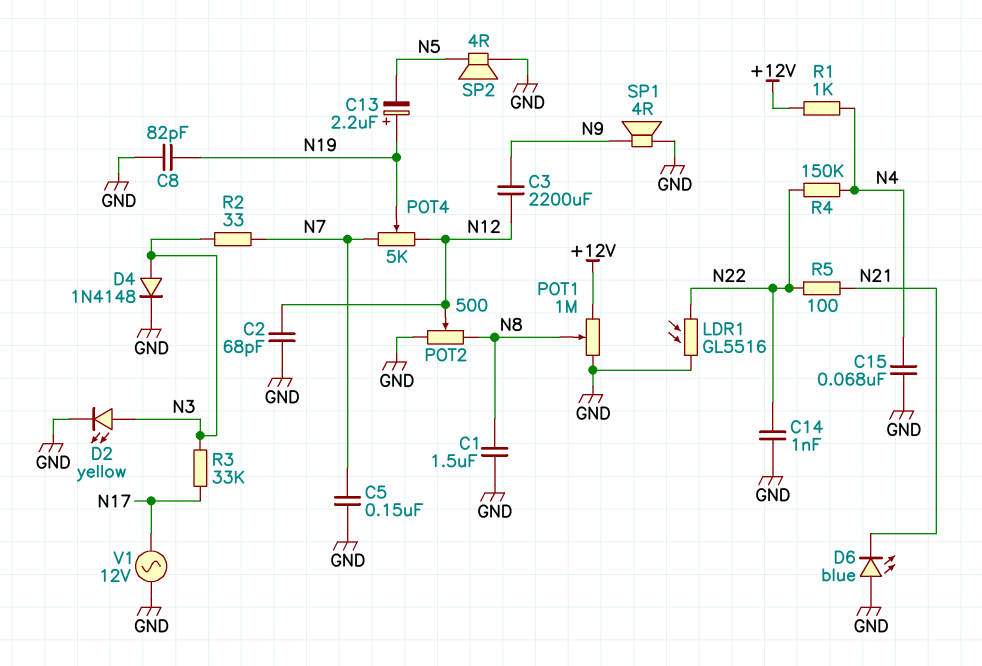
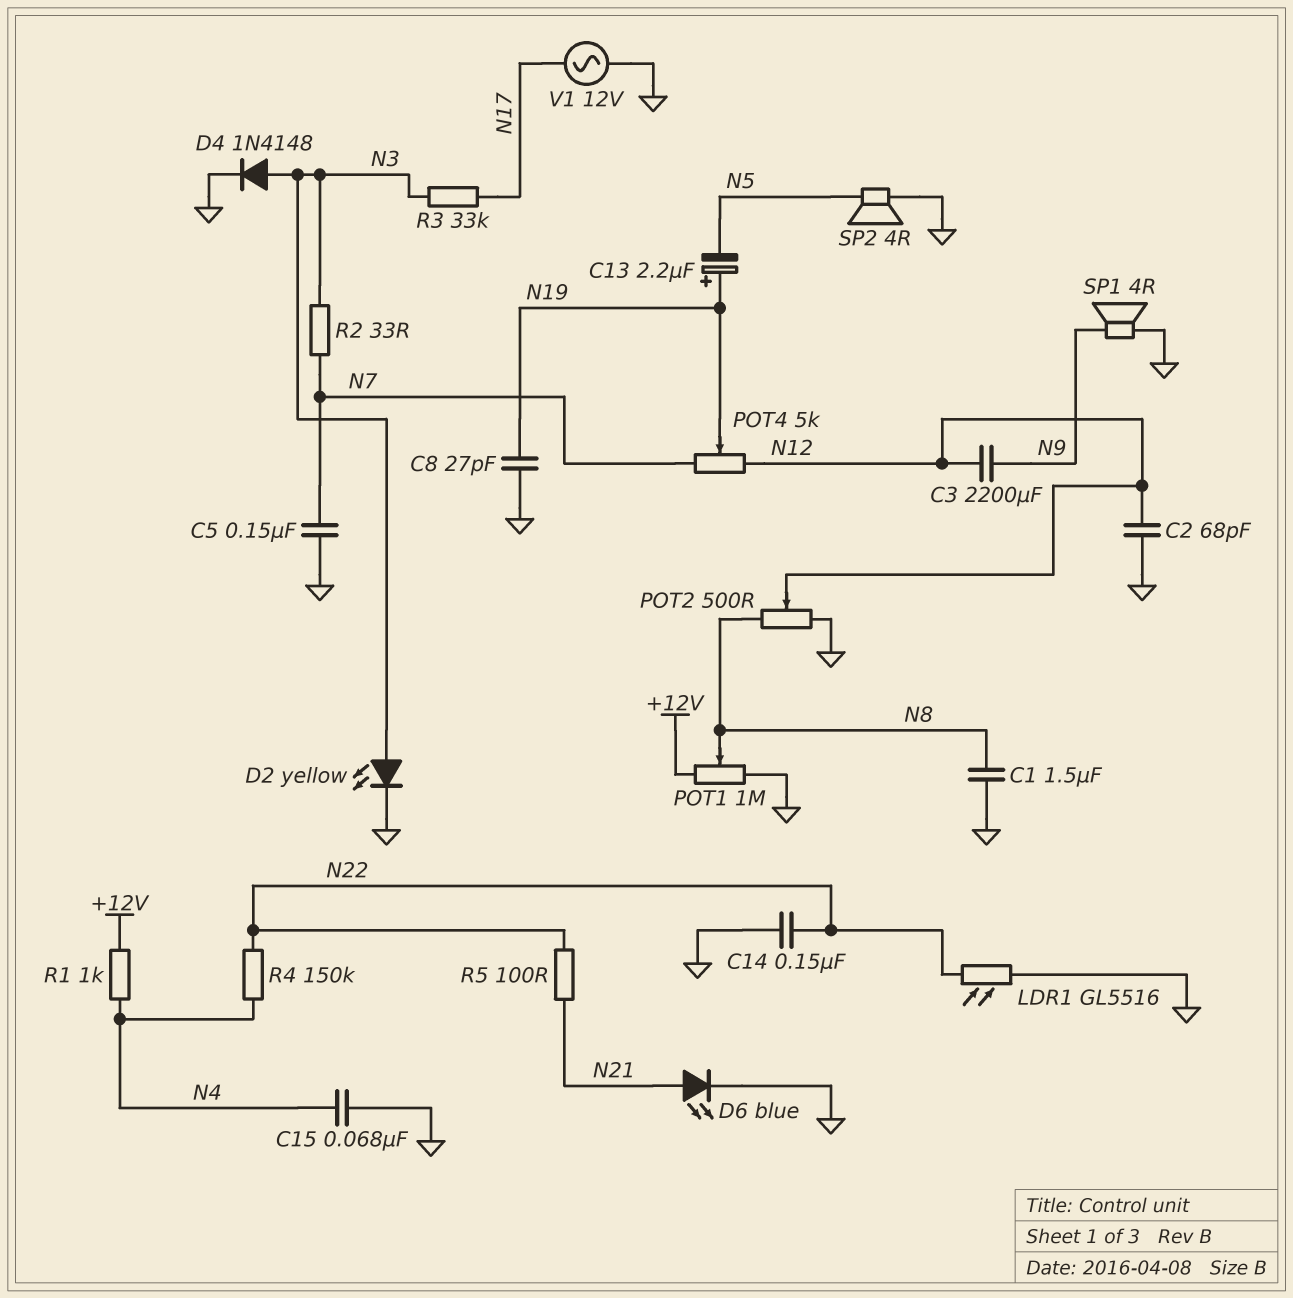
C8: 82pF (GND, N19) -> 27pF (GND, N19)
C14: 1nF (GND, N22) -> 150nF (GND, N22)
D6: LED blue (A GND, K N21) -> LED blue (A N21, K GND)

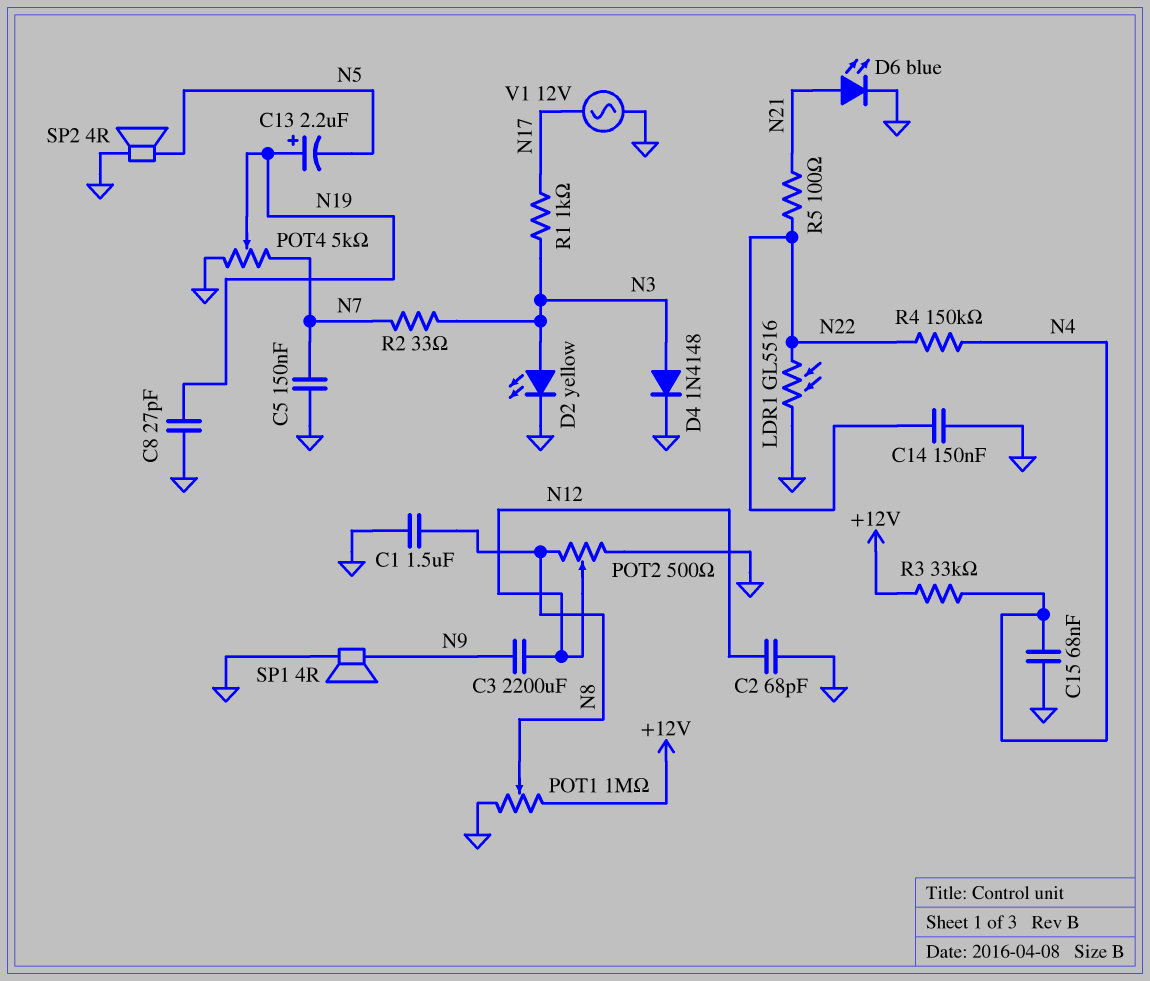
POT4: 5k (N7, N12, wiper N19) -> 5k (GND, N7, wiper N19)
R1: 1k (+12V, N4) -> 1k (N3, N17)
R3: 33k (N3, N17) -> 33k (+12V, N4)

